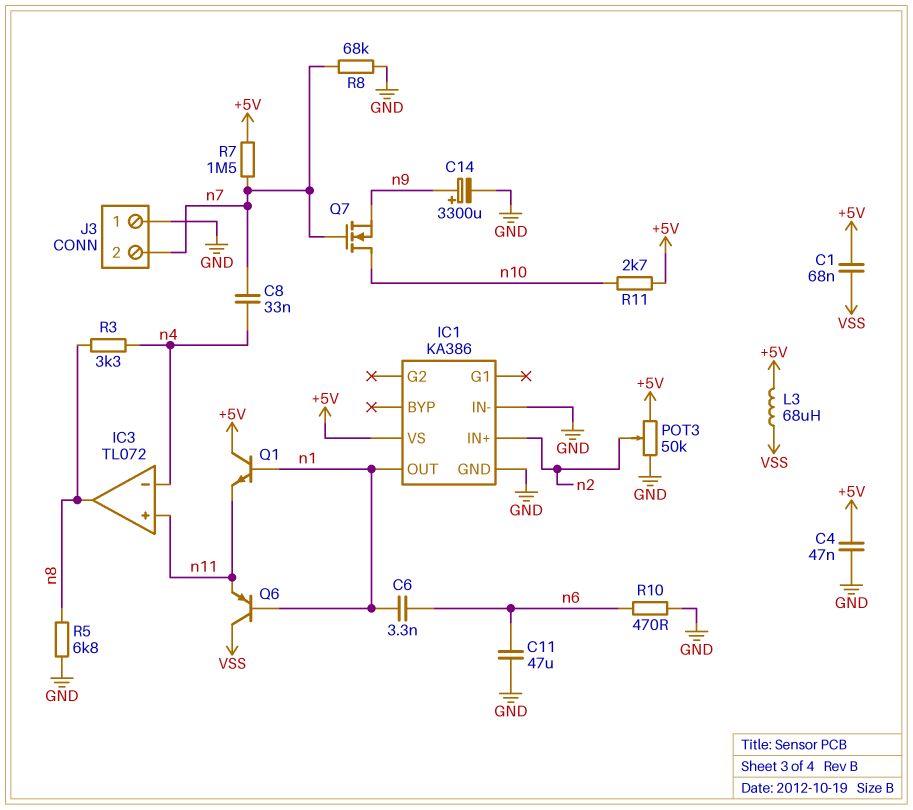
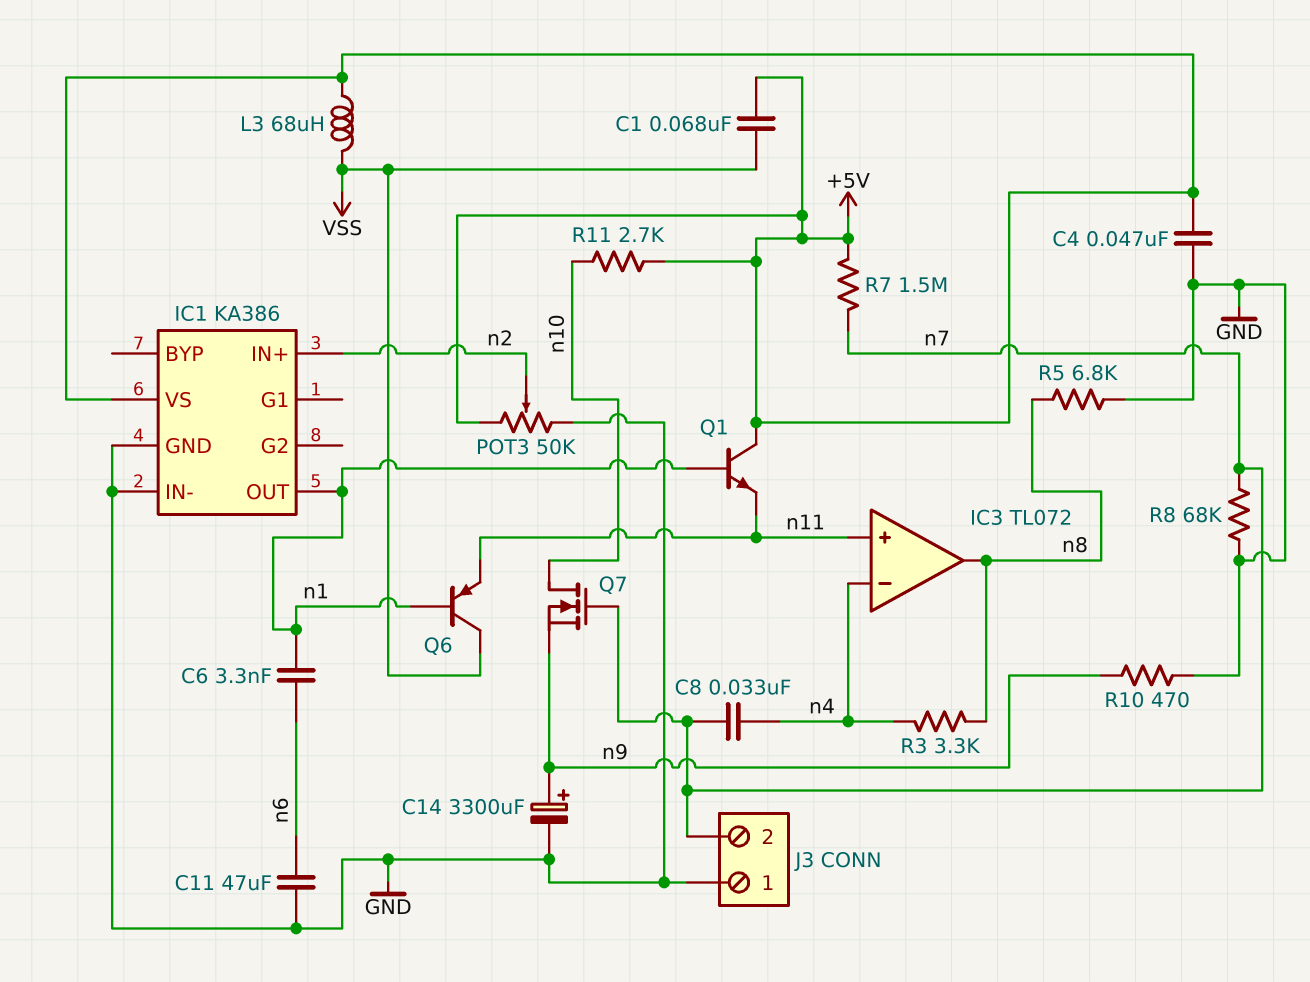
R10: 470 (GND, n6) -> 470 (GND, n9)

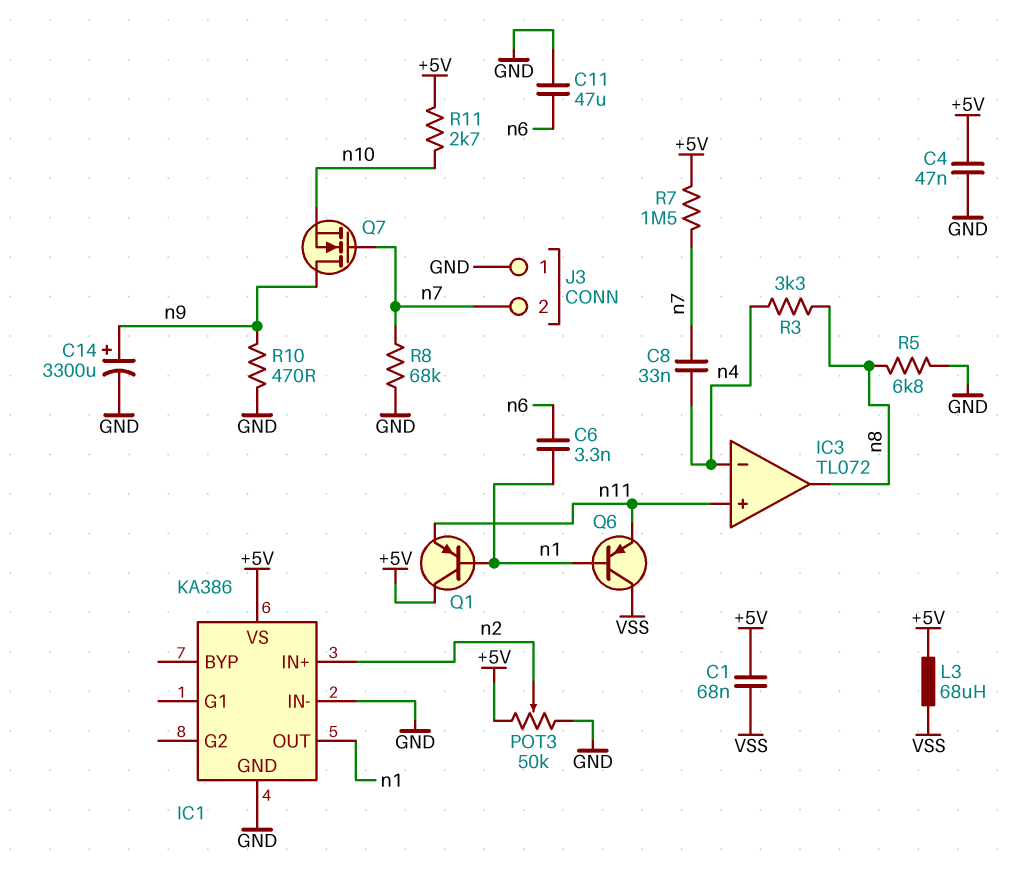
Q1: NPN (B n1, C +5V, E n11) -> PNP (B n1, C +5V, E n11)
Q7: NMOS (G n7, D n10, S n9) -> NMOS (G n7, D n9, S n10)

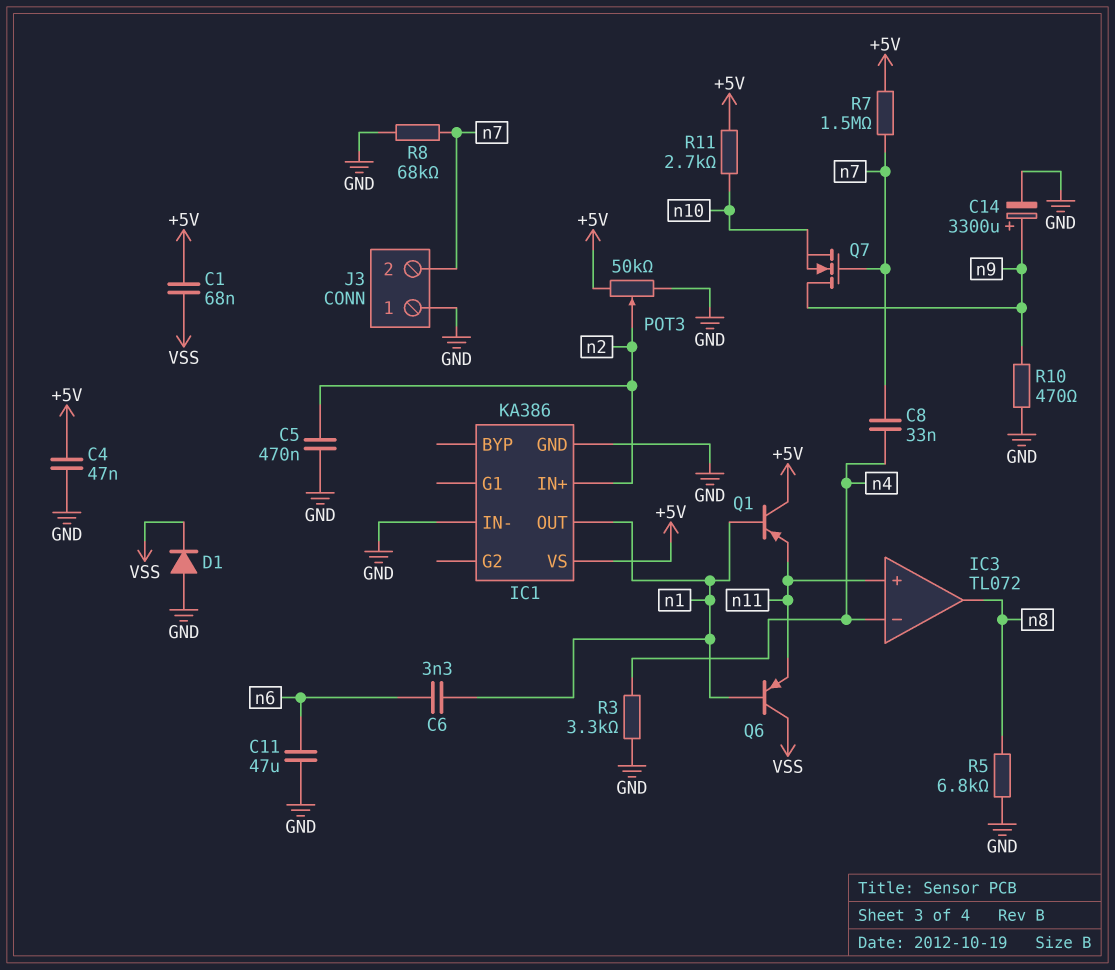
C5: none -> 470nF (GND, n2)
D1: none -> diode (A GND, K VSS)
L3: 68uH (+5V, VSS) -> none
R3: 3.3k (n4, n8) -> 3.3k (GND, n4)

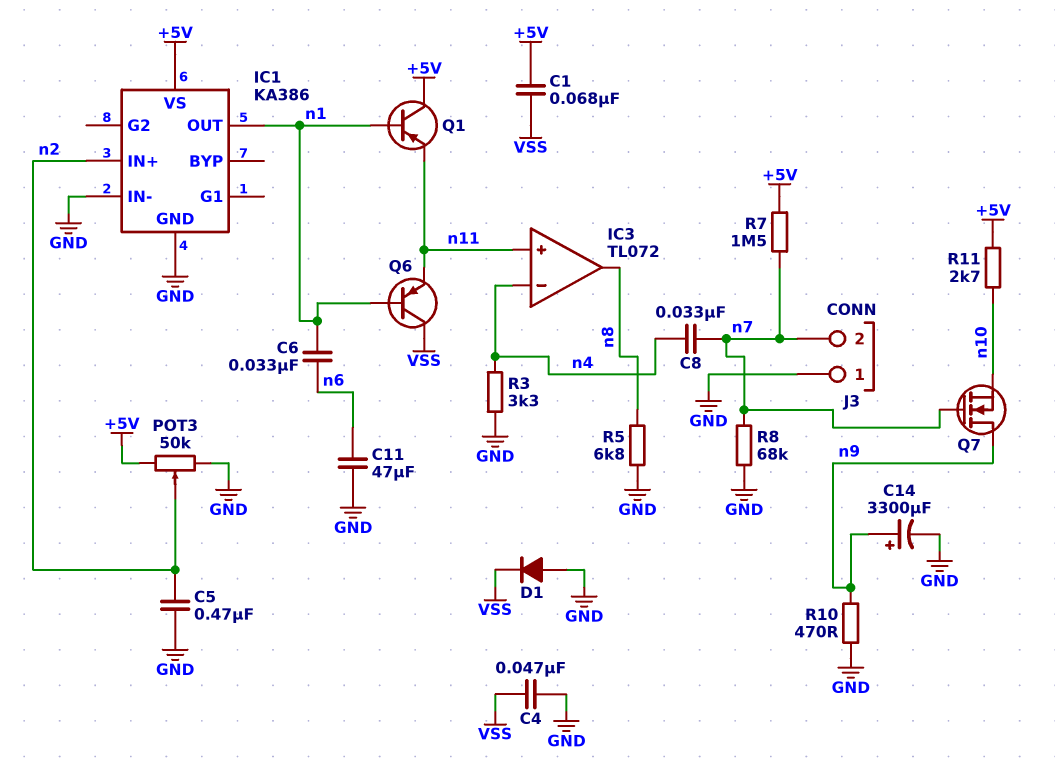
C4: 47nF (+5V, GND) -> 47nF (GND, VSS)
C6: 3.3nF (n1, n6) -> 33nF (n1, n6)

